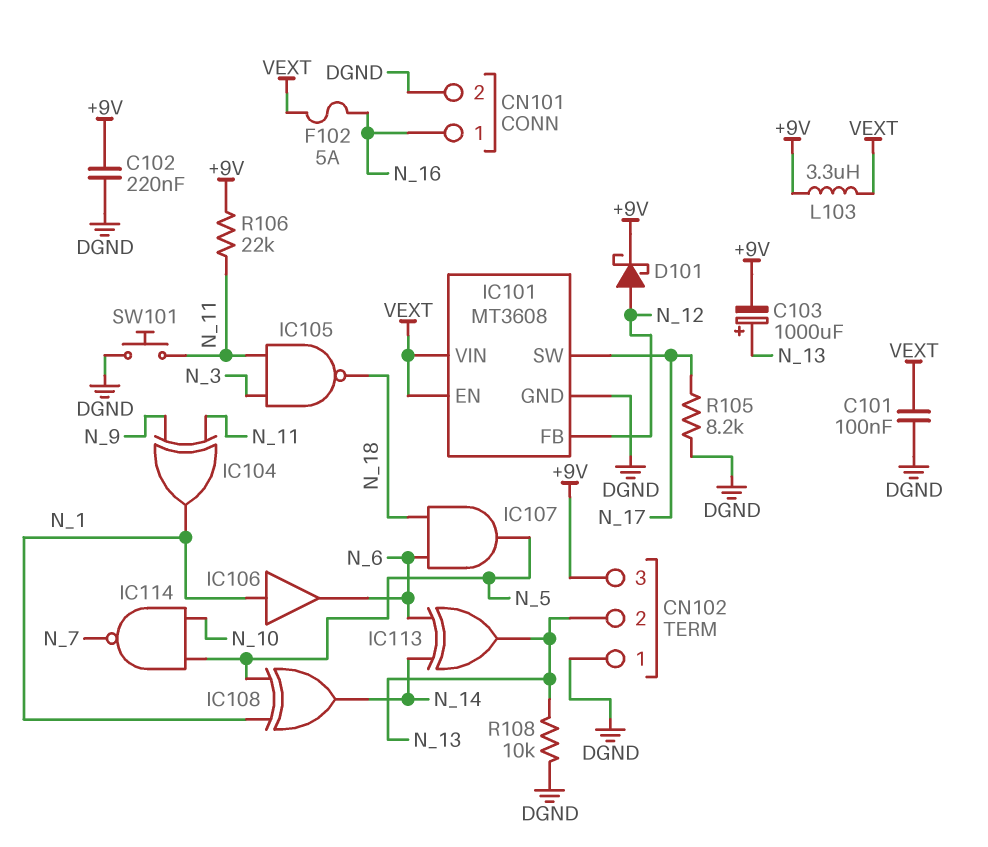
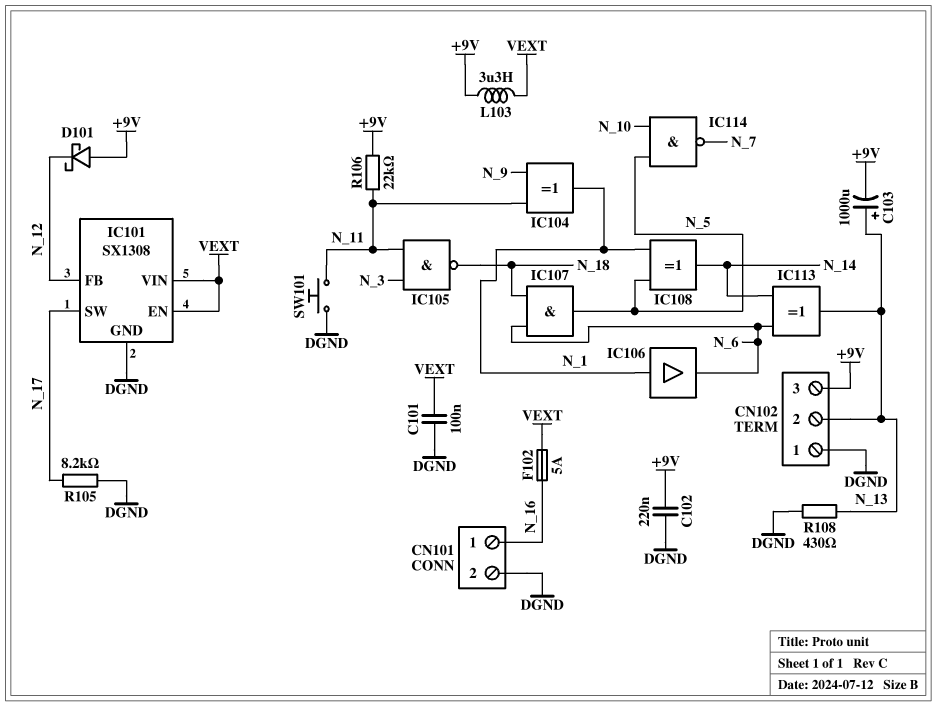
D101: schottky (A N_12, K +9V) -> schottky (A +9V, K N_12)
IC101: MT3608 -> SX1308
R108: 10k (DGND, N_13) -> 430 (DGND, N_13)

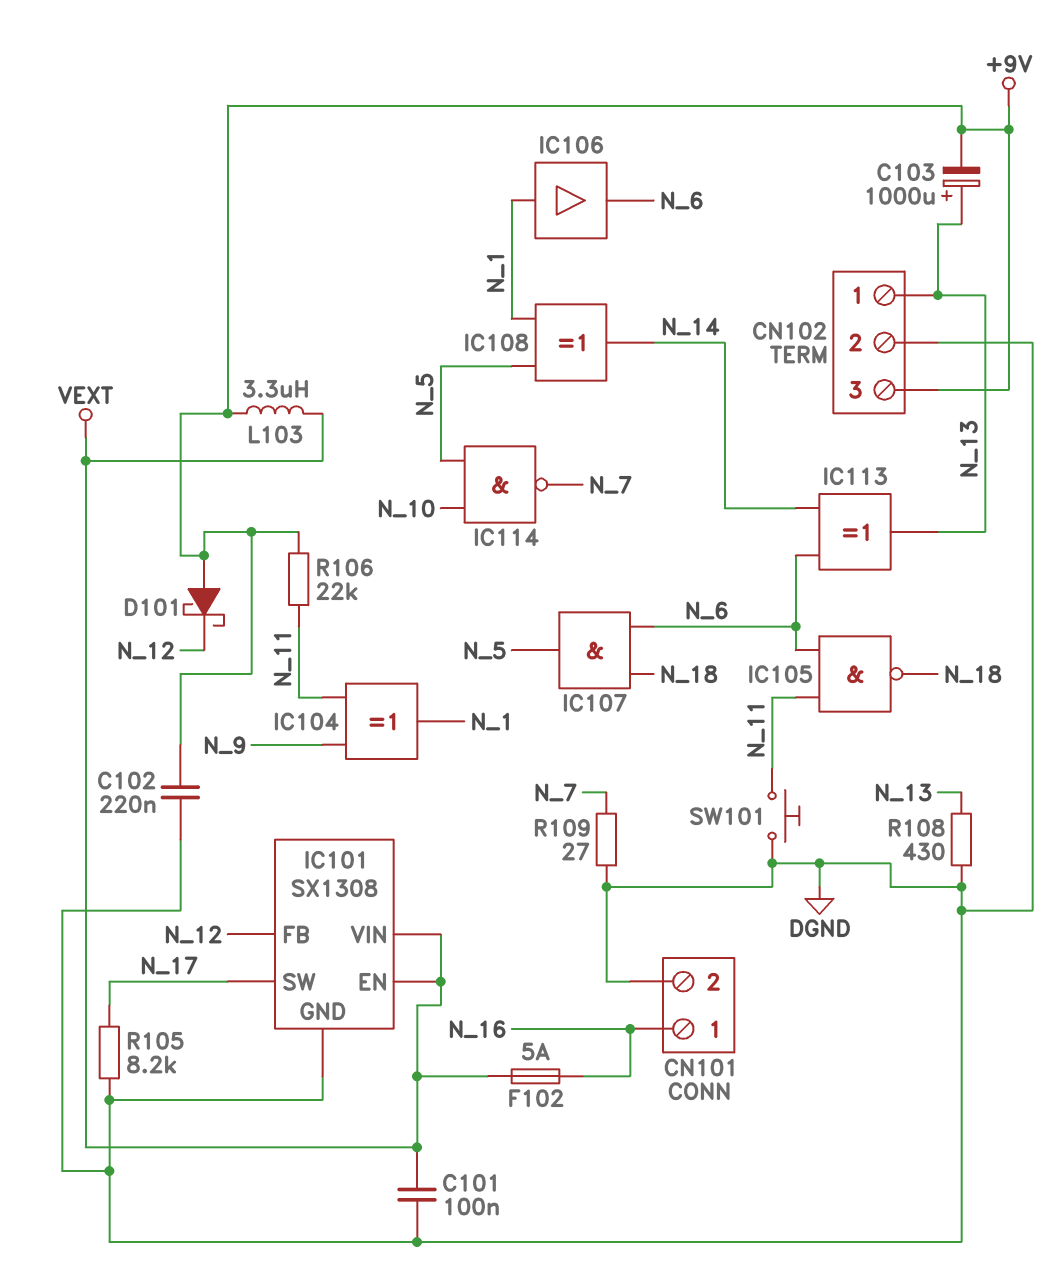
CN102 pin 1: DGND -> N_13
CN102 pin 2: N_13 -> DGND
IC105: NAND (in N_3, in N_11, out N_18) -> NAND (in N_6, in N_11, out N_18)
R109: none -> 27 (DGND, N_7)

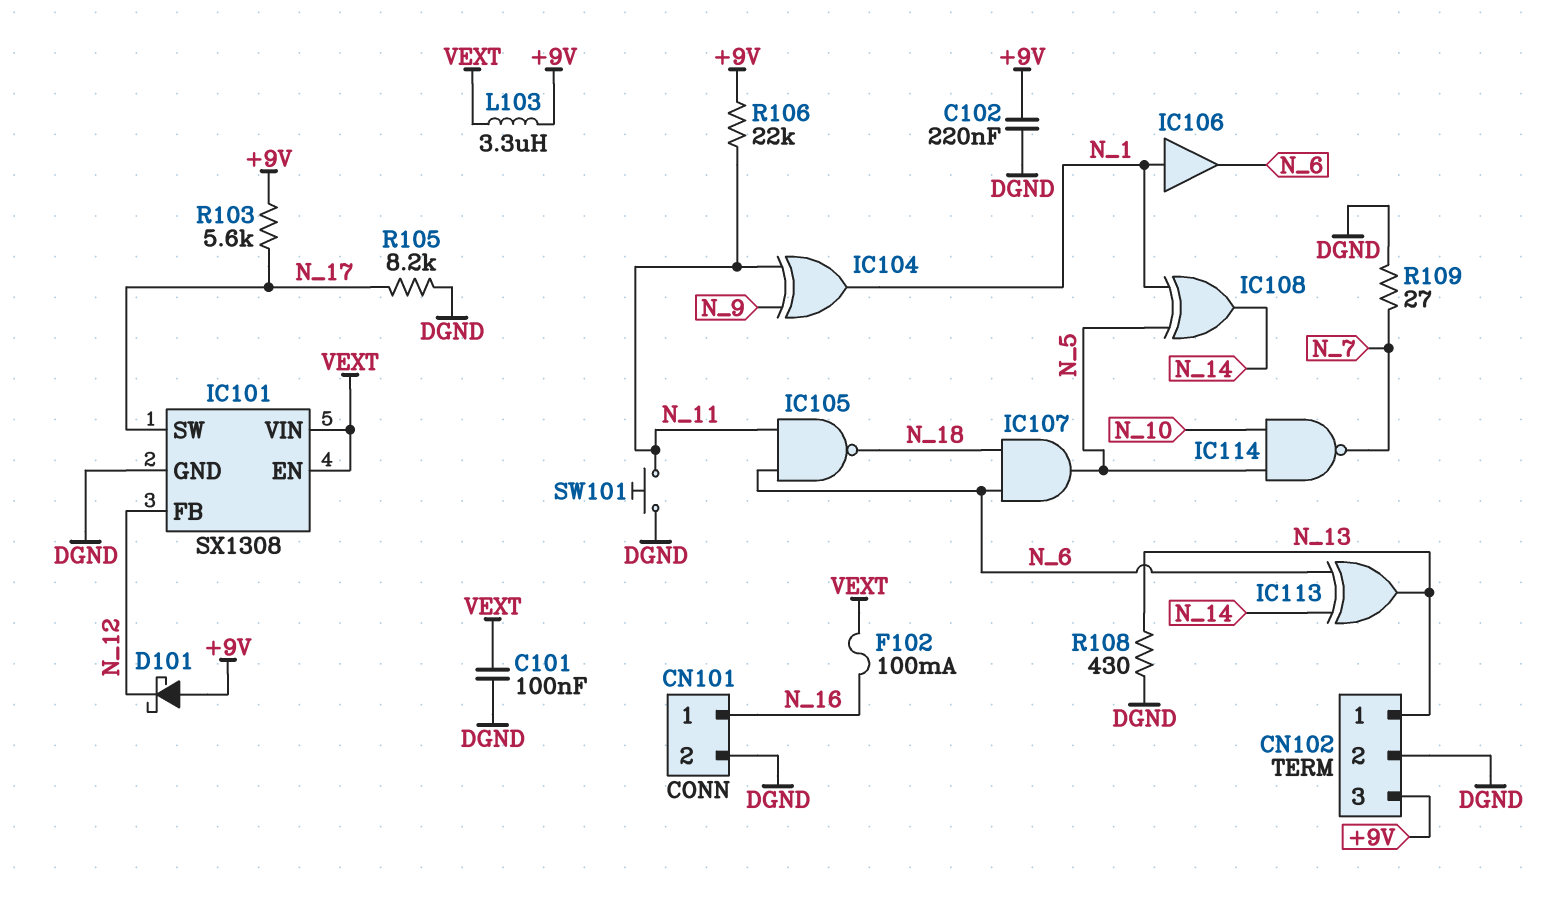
C103: 1000uF (plus N_13, minus +9V) -> none
F102: 5A (N_16, VEXT) -> 100mA (N_16, VEXT)
R103: none -> 5.6k (+9V, N_17)

